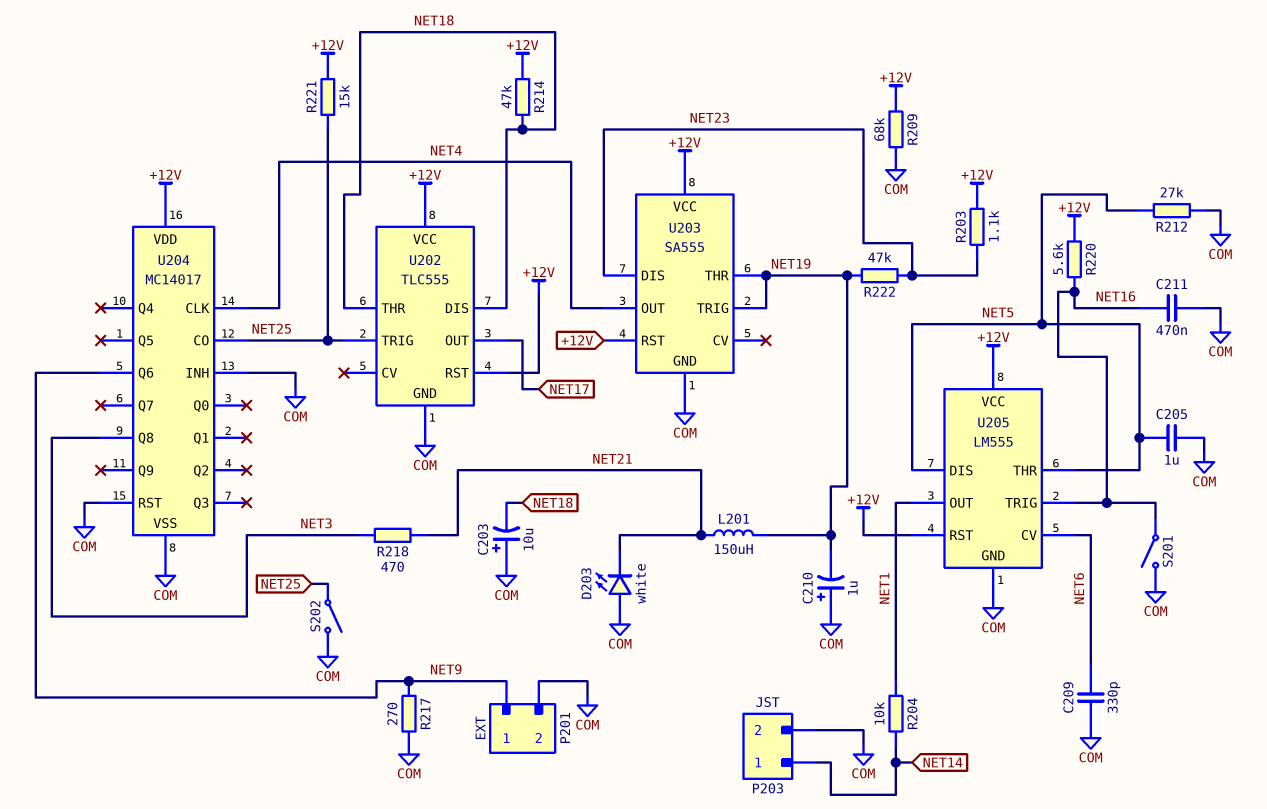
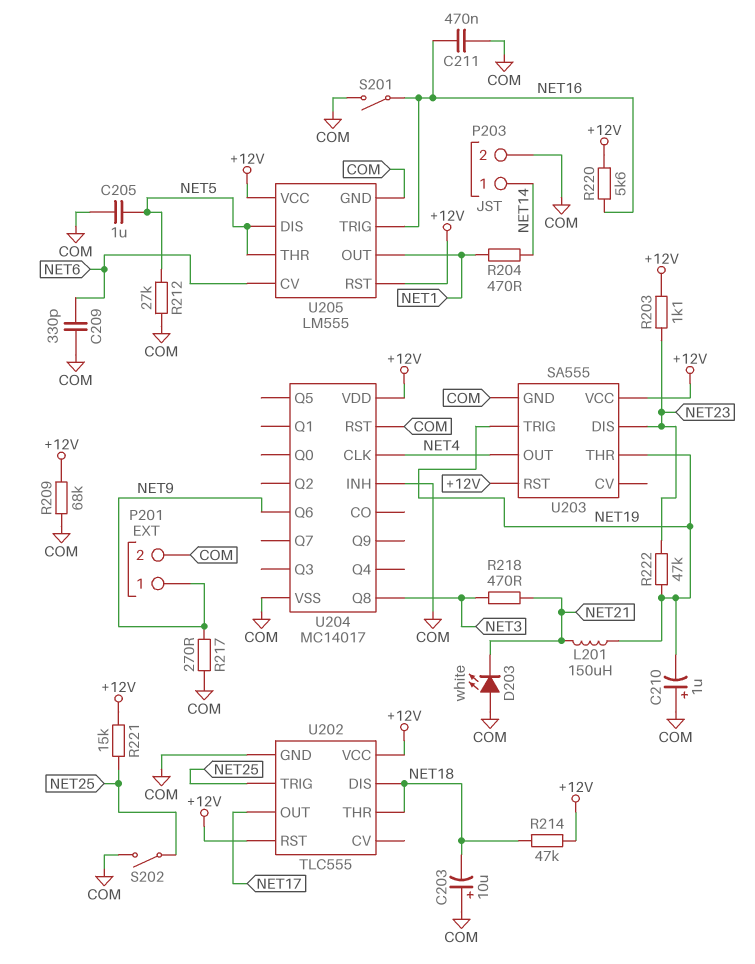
R204: 10k (NET1, NET14) -> 470 (NET1, NET14)
U204 pin CO: NET25 -> none

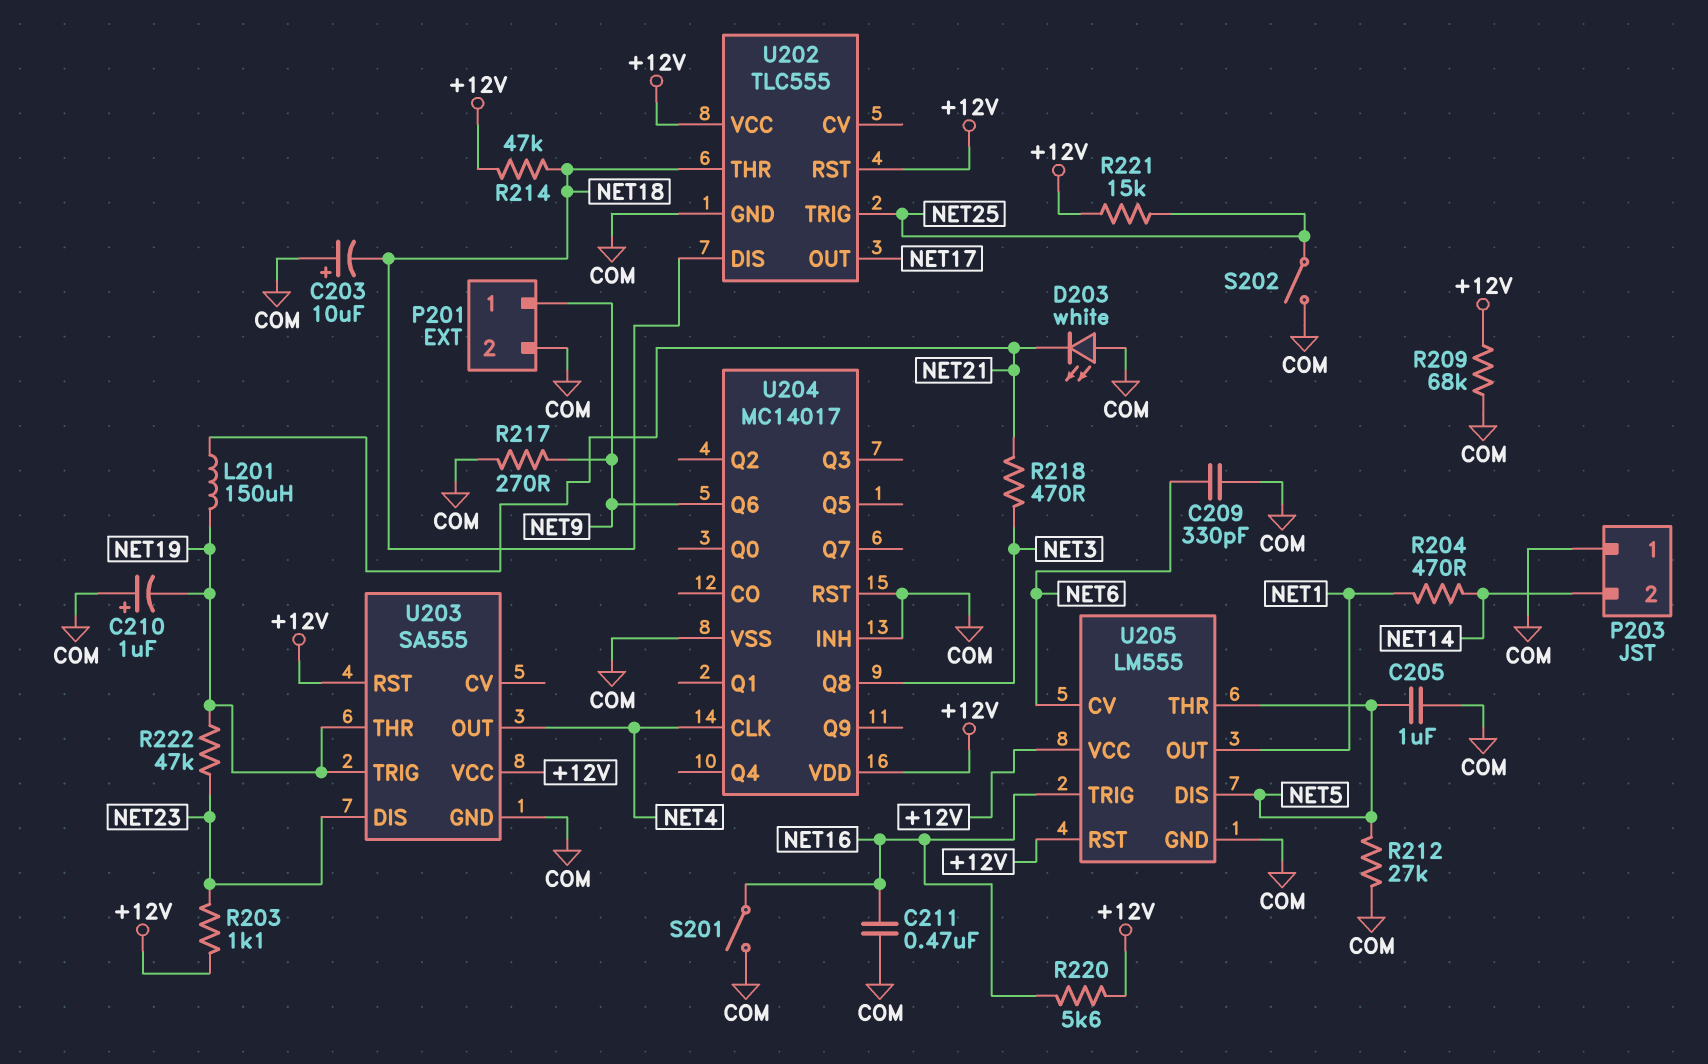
P203 pin 1: NET14 -> COM
P203 pin 2: COM -> NET14

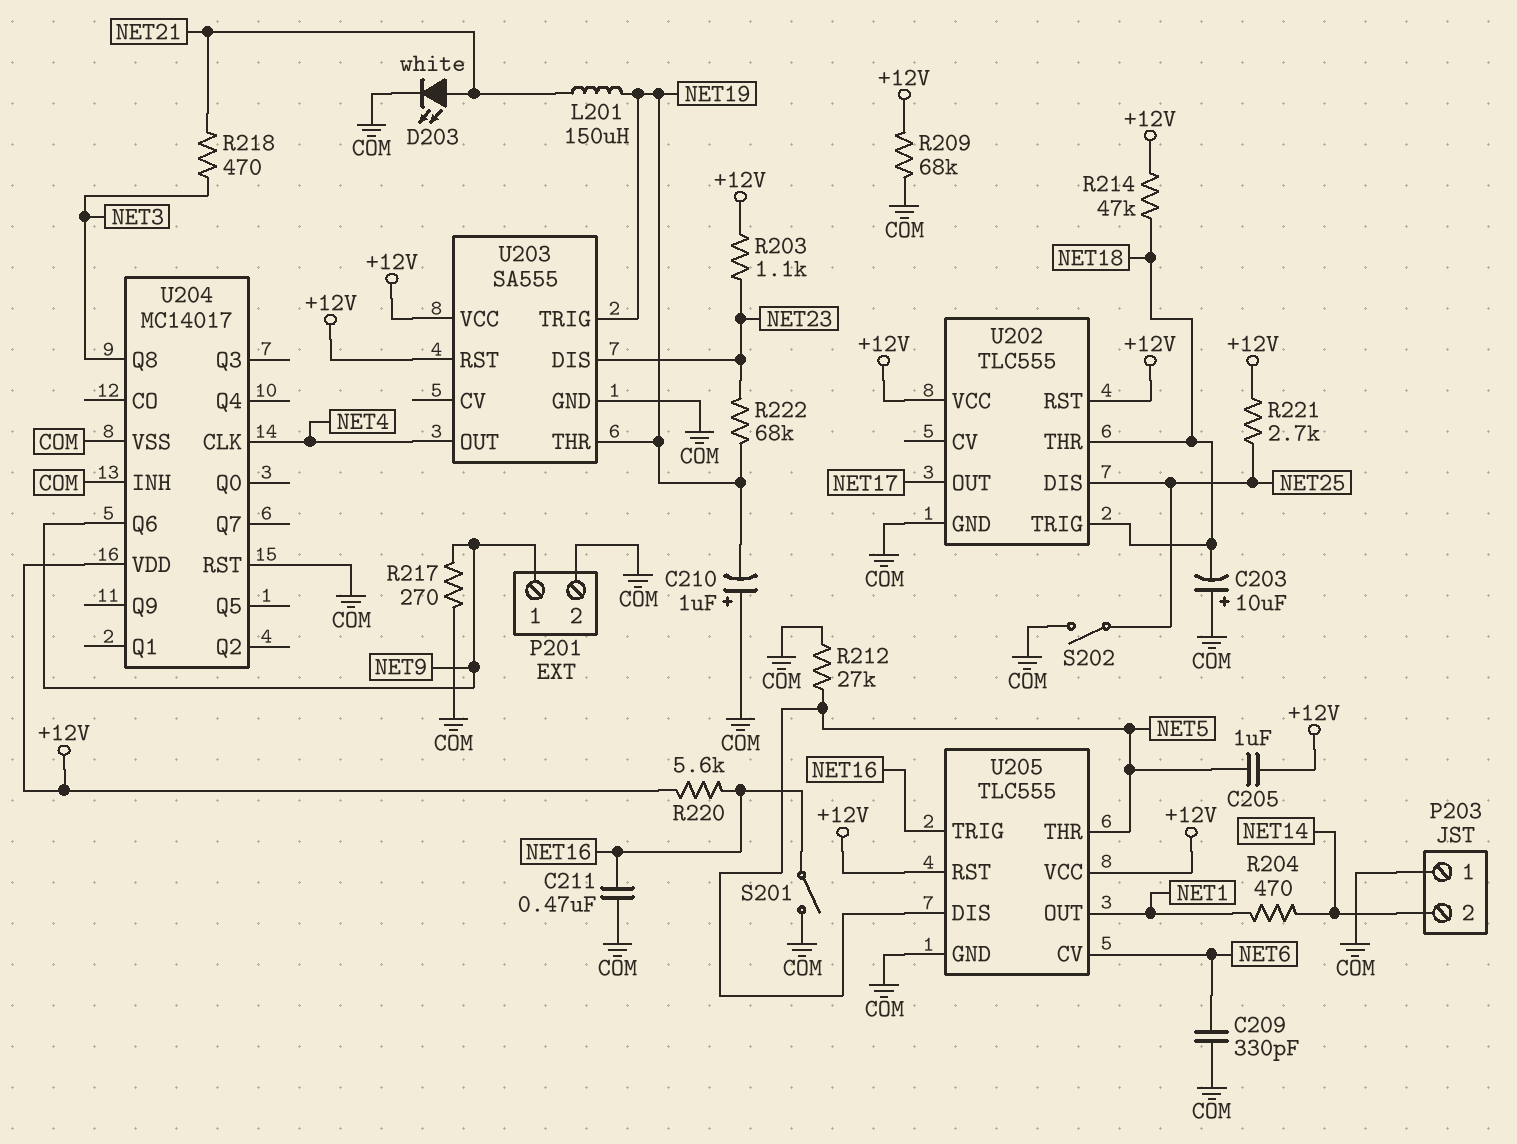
C205: 1uF (COM, NET5) -> 1uF (+12V, NET5)
D203: LED white (A COM, K NET21) -> LED white (A NET21, K COM)
R221: 15k (+12V, NET25) -> 2.7k (+12V, NET25)
R222: 47k (NET19, NET23) -> 68k (NET19, NET23)
U202 pin DIS: NET18 -> NET25
U202 pin TRIG: NET25 -> NET18
U205: LM555 -> TLC555

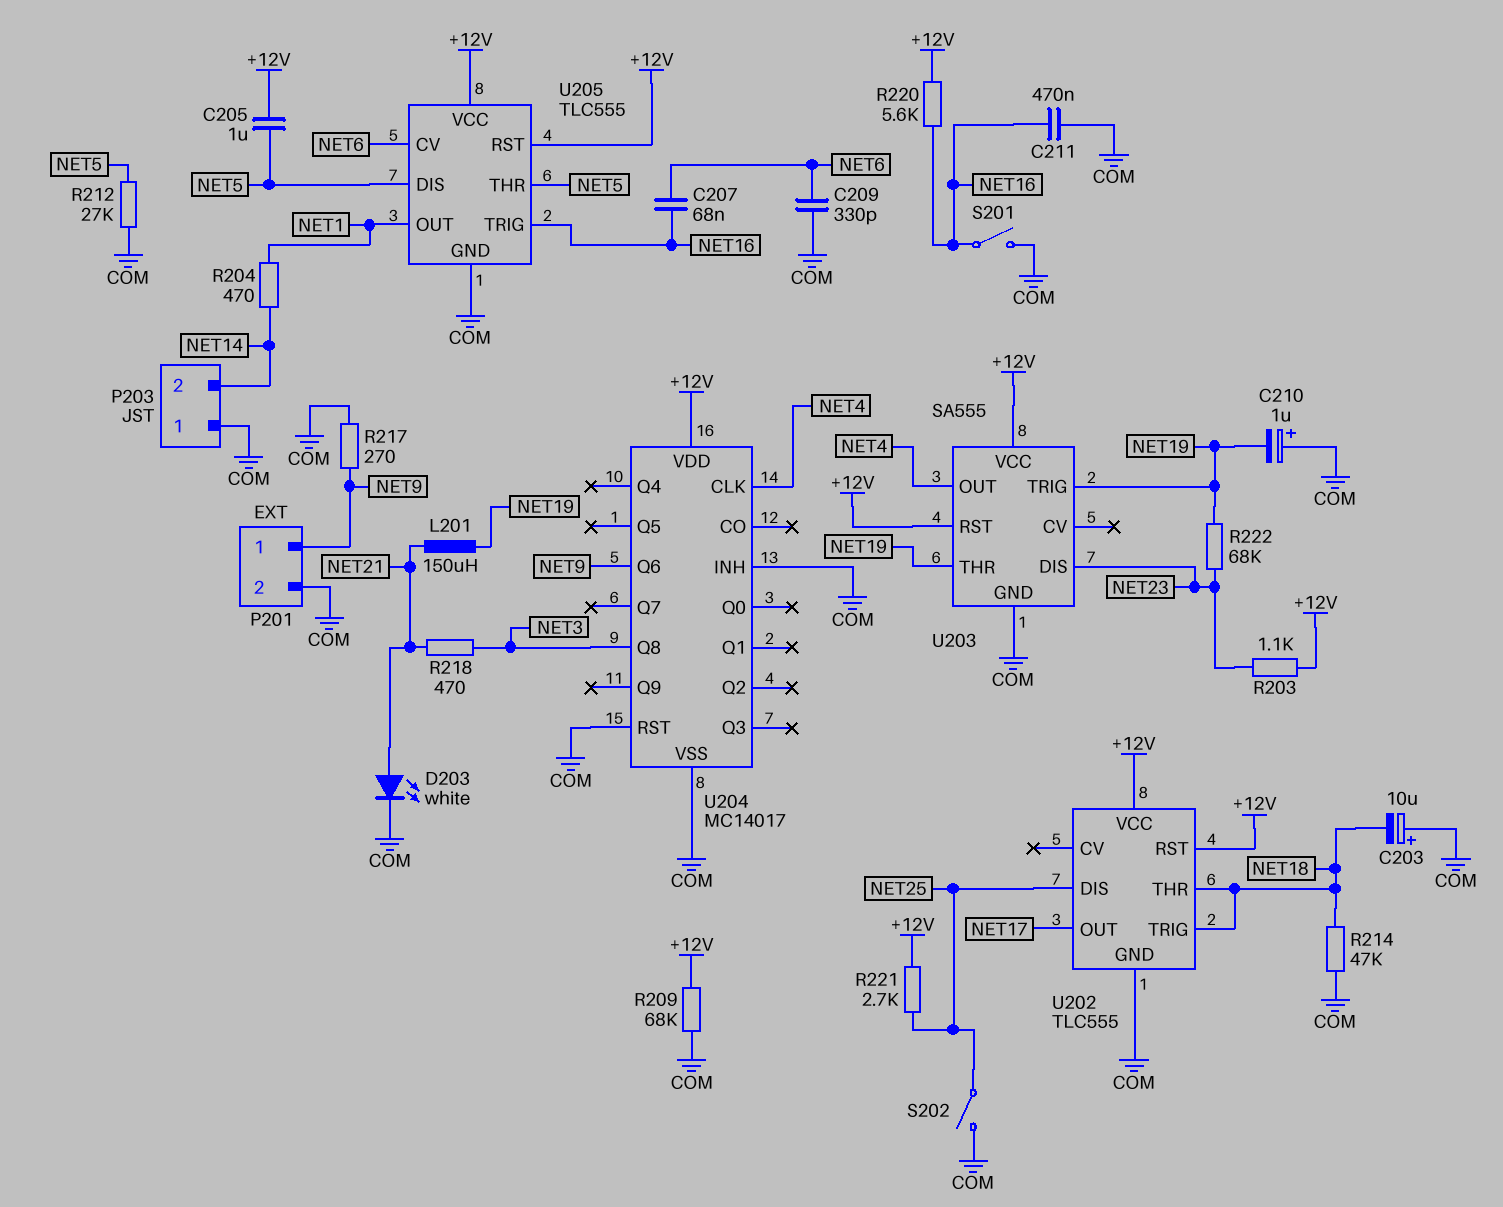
C207: none -> 68nF (NET6, NET16)
R214: 47k (+12V, NET18) -> 47k (COM, NET18)

